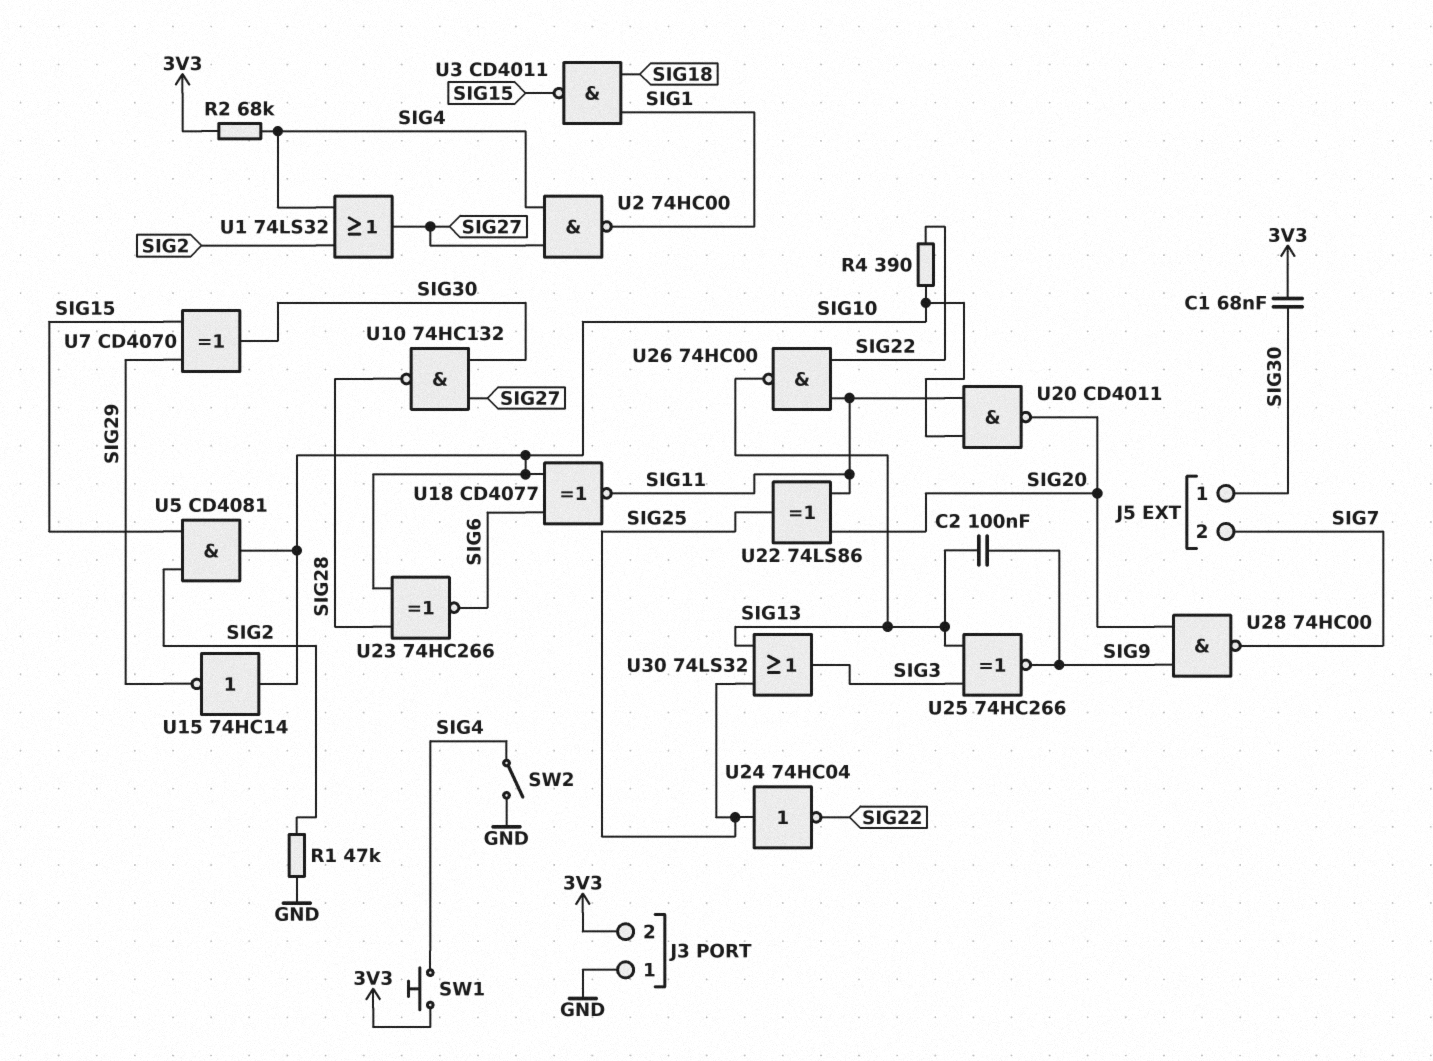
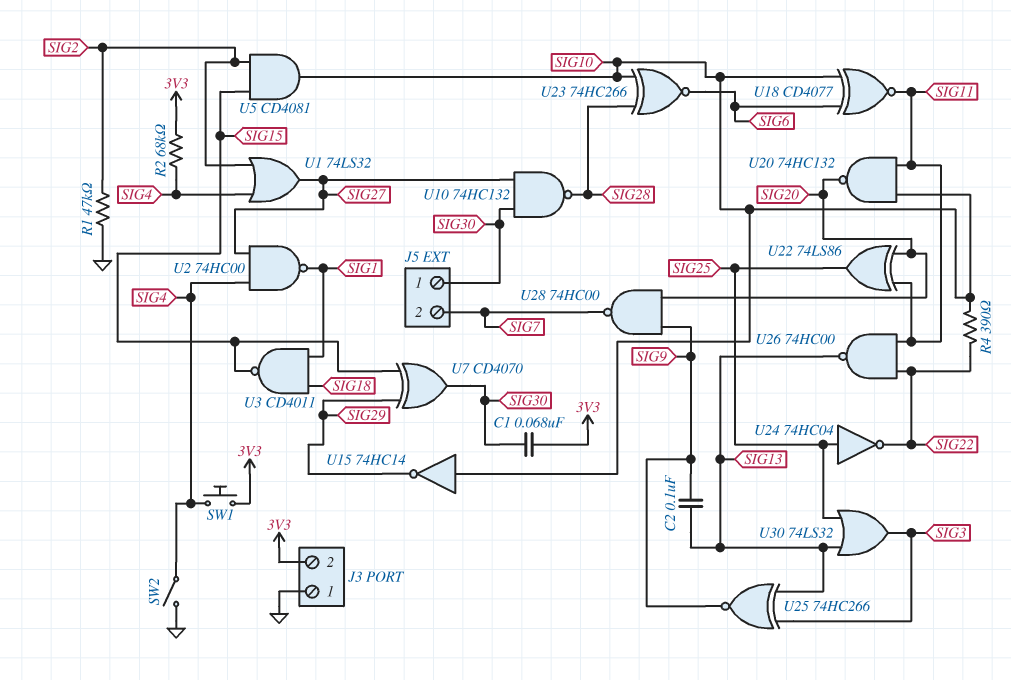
U20: NAND CD4011 (in SIG10, in SIG11, out SIG20) -> NAND 74HC132 (in SIG10, in SIG11, out SIG20)

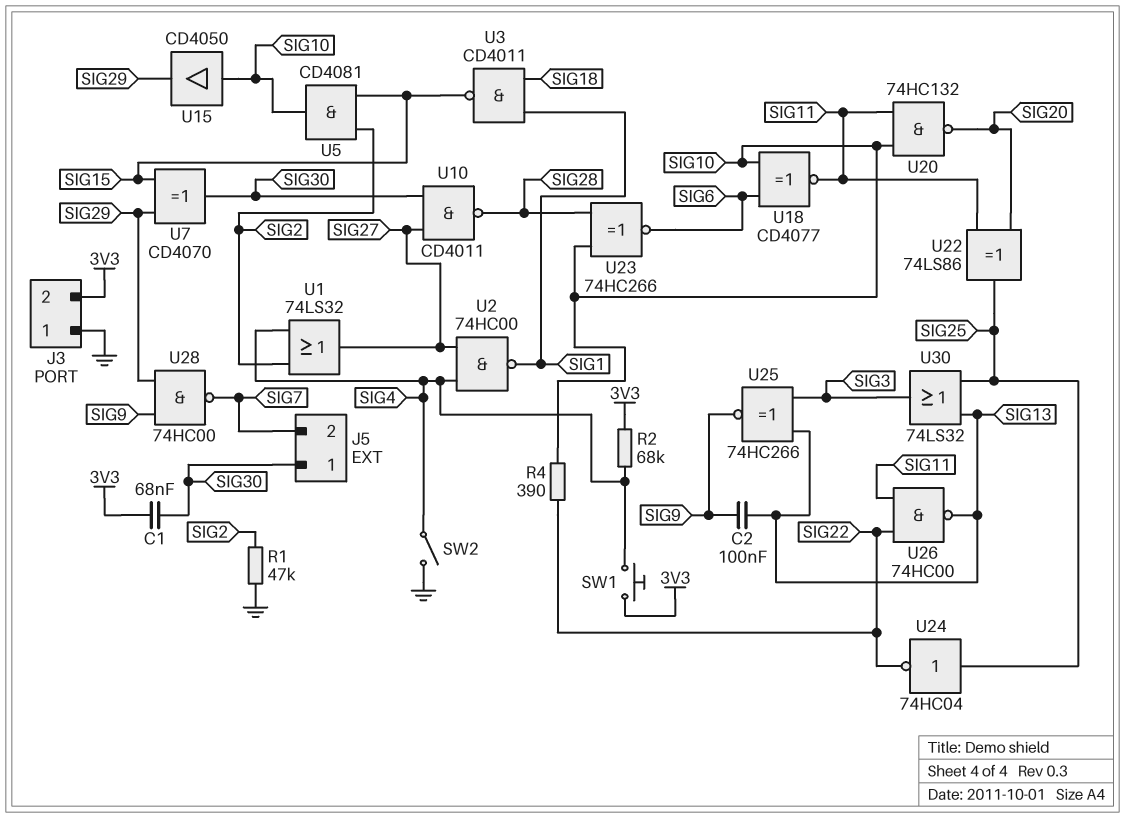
U10: NAND 74HC132 (in SIG27, in SIG30, out SIG28) -> NAND CD4011 (in SIG27, in SIG30, out SIG28)
U15: NOT 74HC14 (in SIG10, out SIG29) -> buffer CD4050 (in SIG10, out SIG29)
U28: NAND 74HC00 (in SIG9, in SIG20, out SIG7) -> NAND 74HC00 (in SIG9, in SIG29, out SIG7)

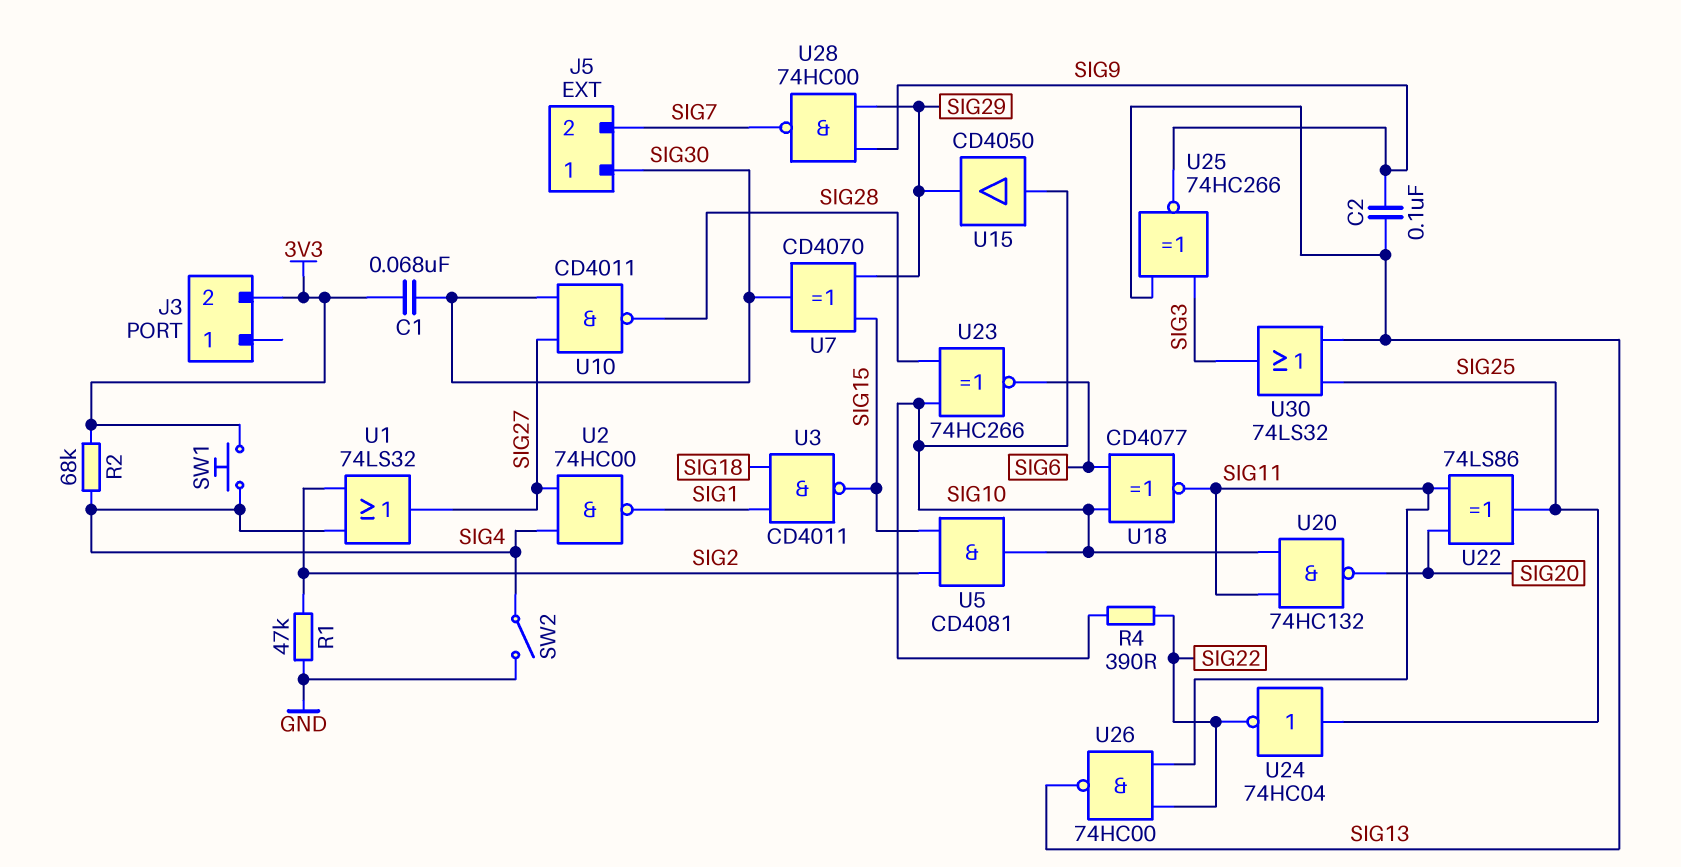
J3 pin 1: GND -> none

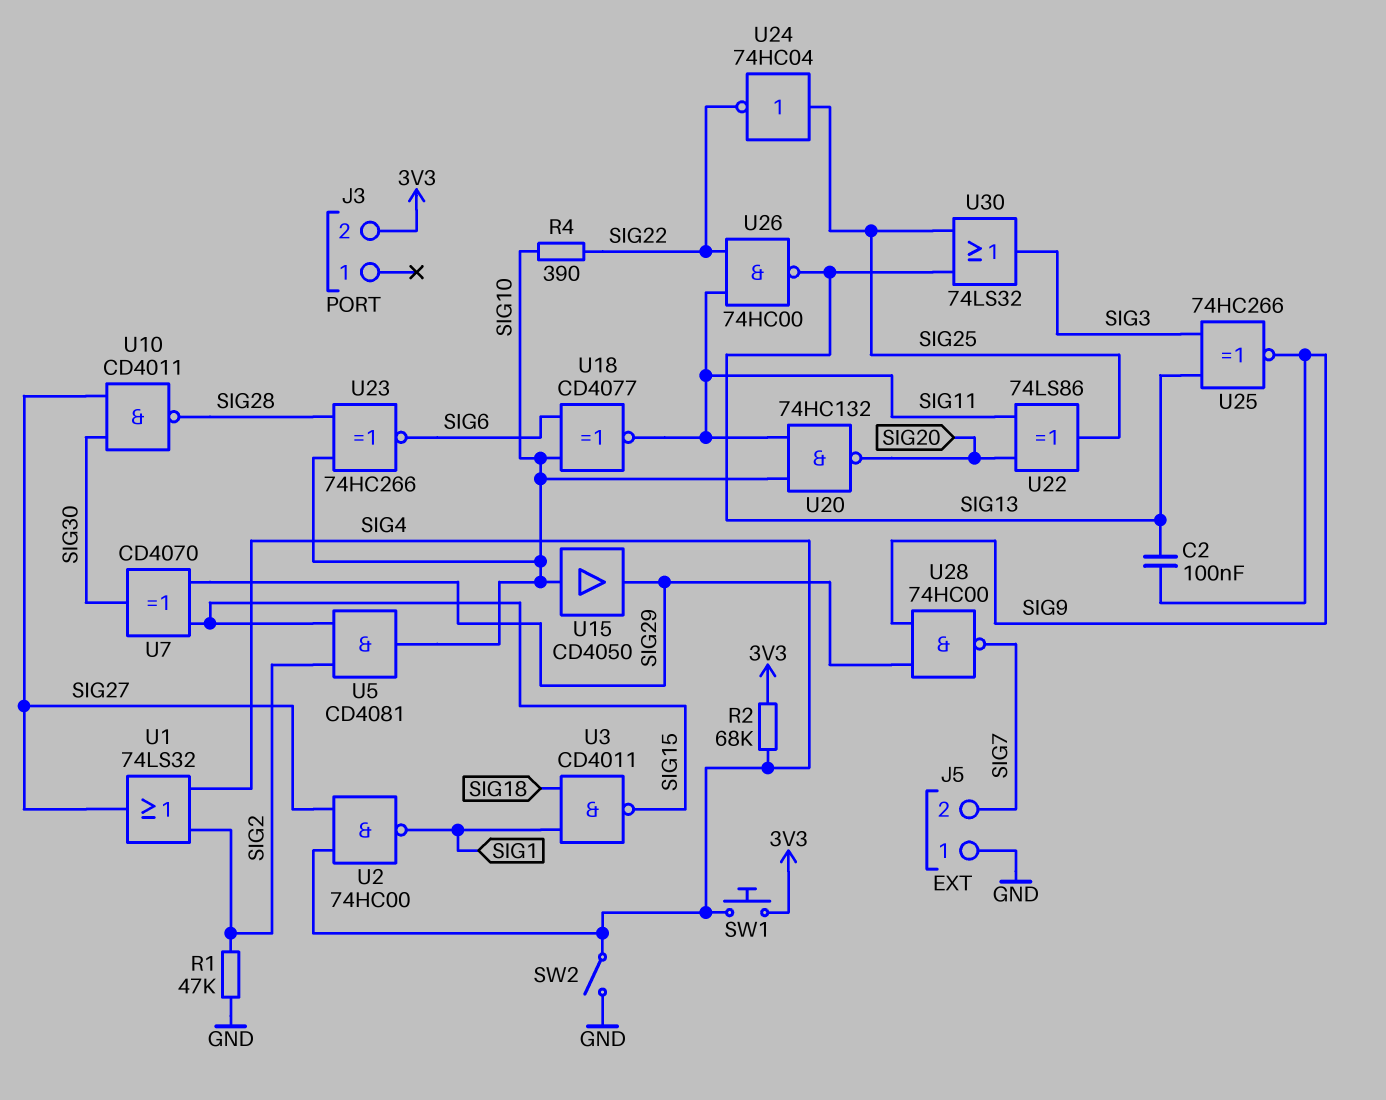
C1: 68nF (3V3, SIG30) -> none
J5 pin 1: SIG30 -> GND

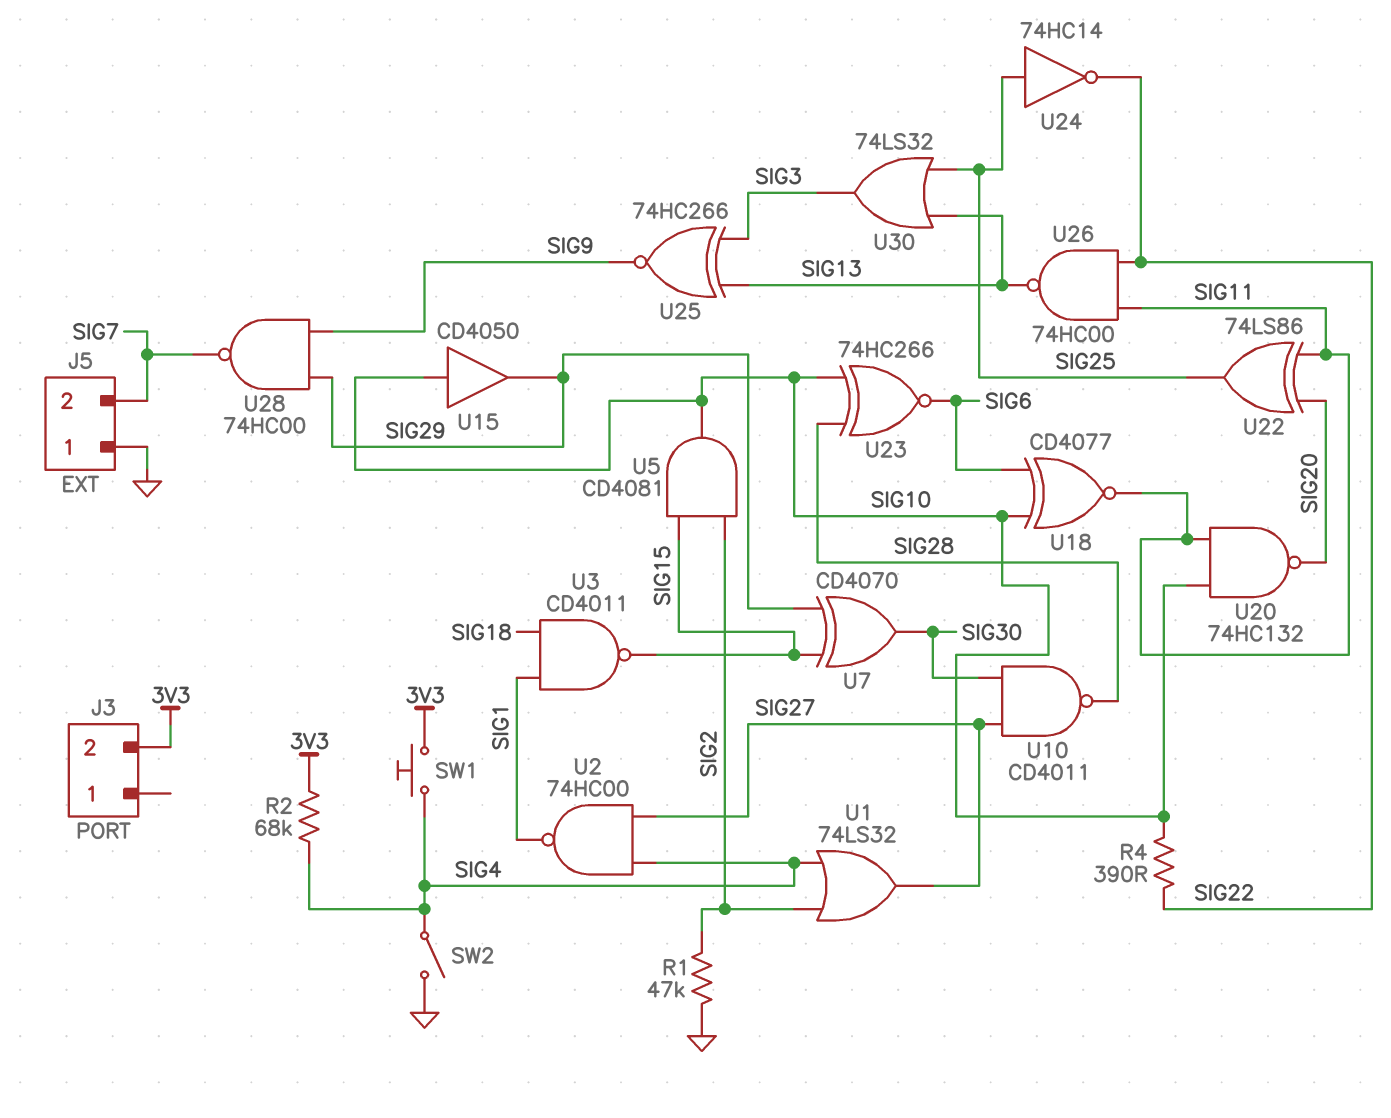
C2: 100nF (SIG9, SIG13) -> none
U24: NOT 74HC04 (in SIG25, out SIG22) -> NOT 74HC14 (in SIG25, out SIG22)

